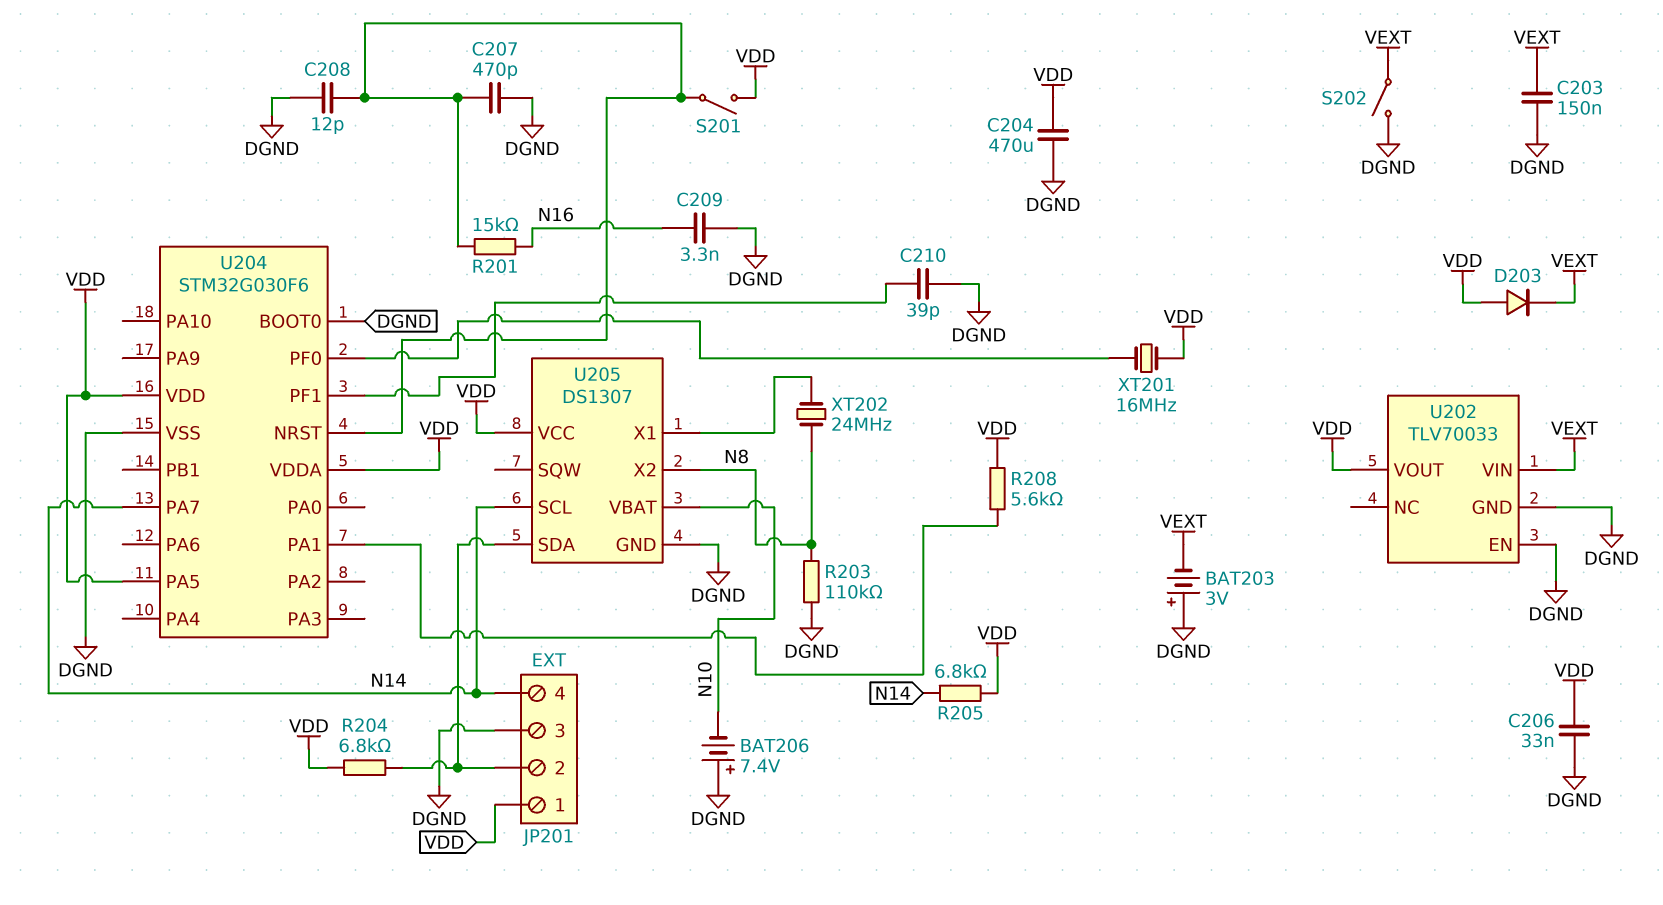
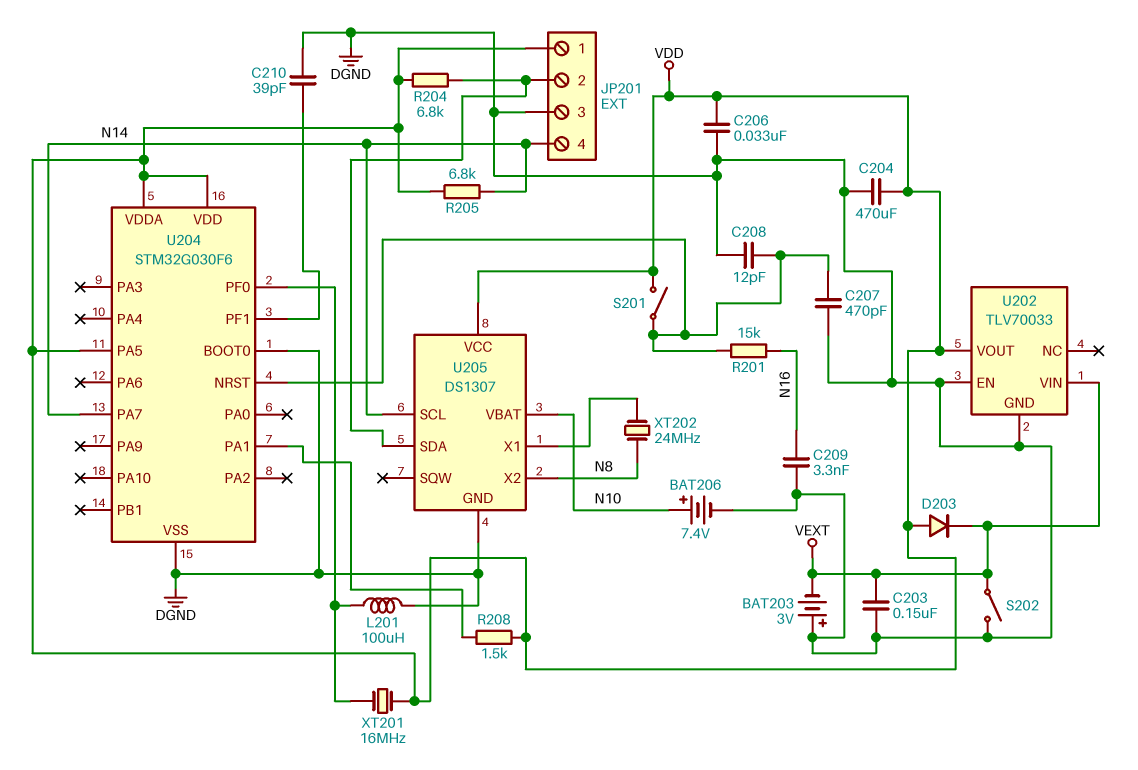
BAT206: 7.4V (plus DGND, minus N10) -> 7.4V (plus N10, minus DGND)
L201: none -> 100uH (DGND, U204/PF0)
R203: 110k (DGND, N8) -> none
R208: 5.6k (U204/PA1, VDD) -> 1.5k (U204/PA1, VDD)

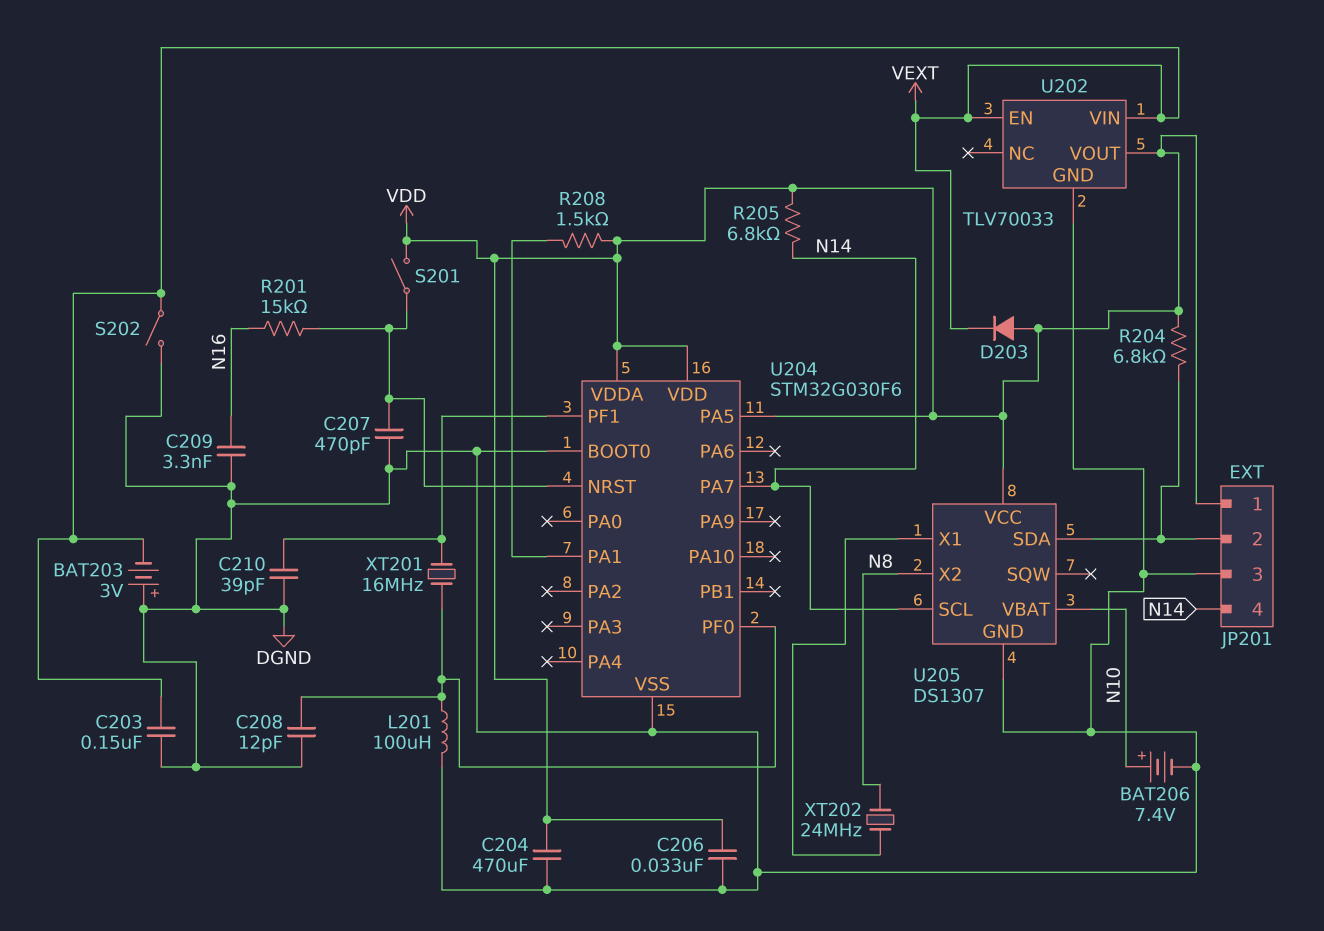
C208: 12pF (DGND, U204/NRST) -> 12pF (DGND, U204/PF0)
U202 pin EN: DGND -> VEXT
XT201: 16MHz (U204/PF0, VDD) -> 16MHz (U204/PF0, U204/PF1)

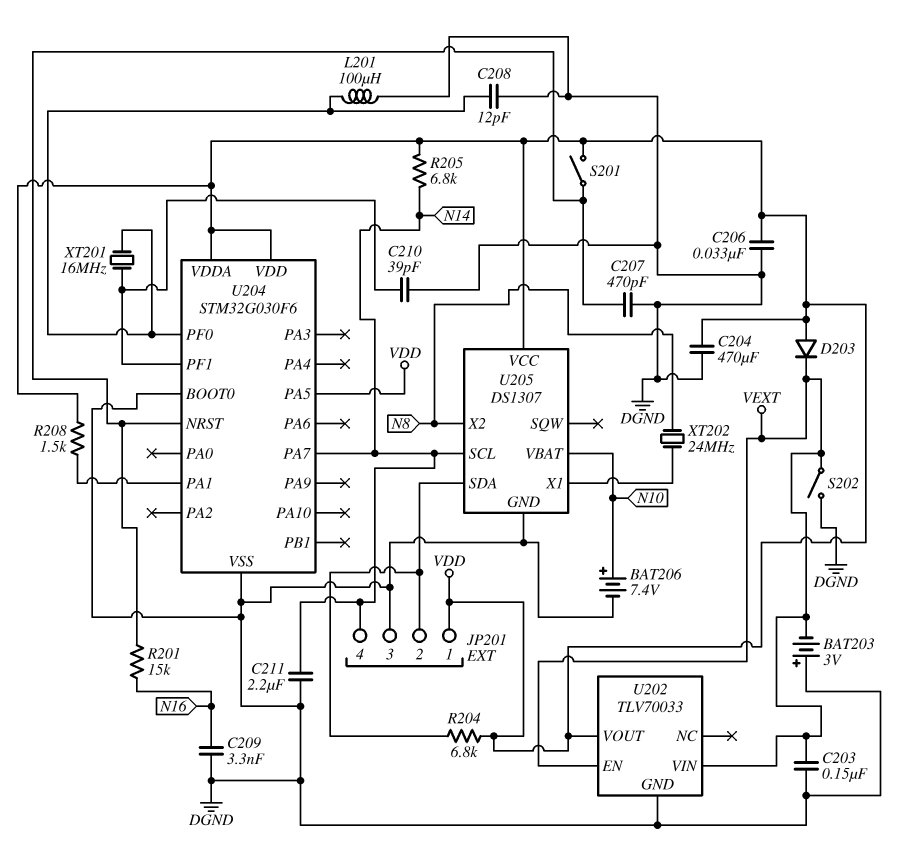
C211: none -> 2.2uF (DGND, N14)

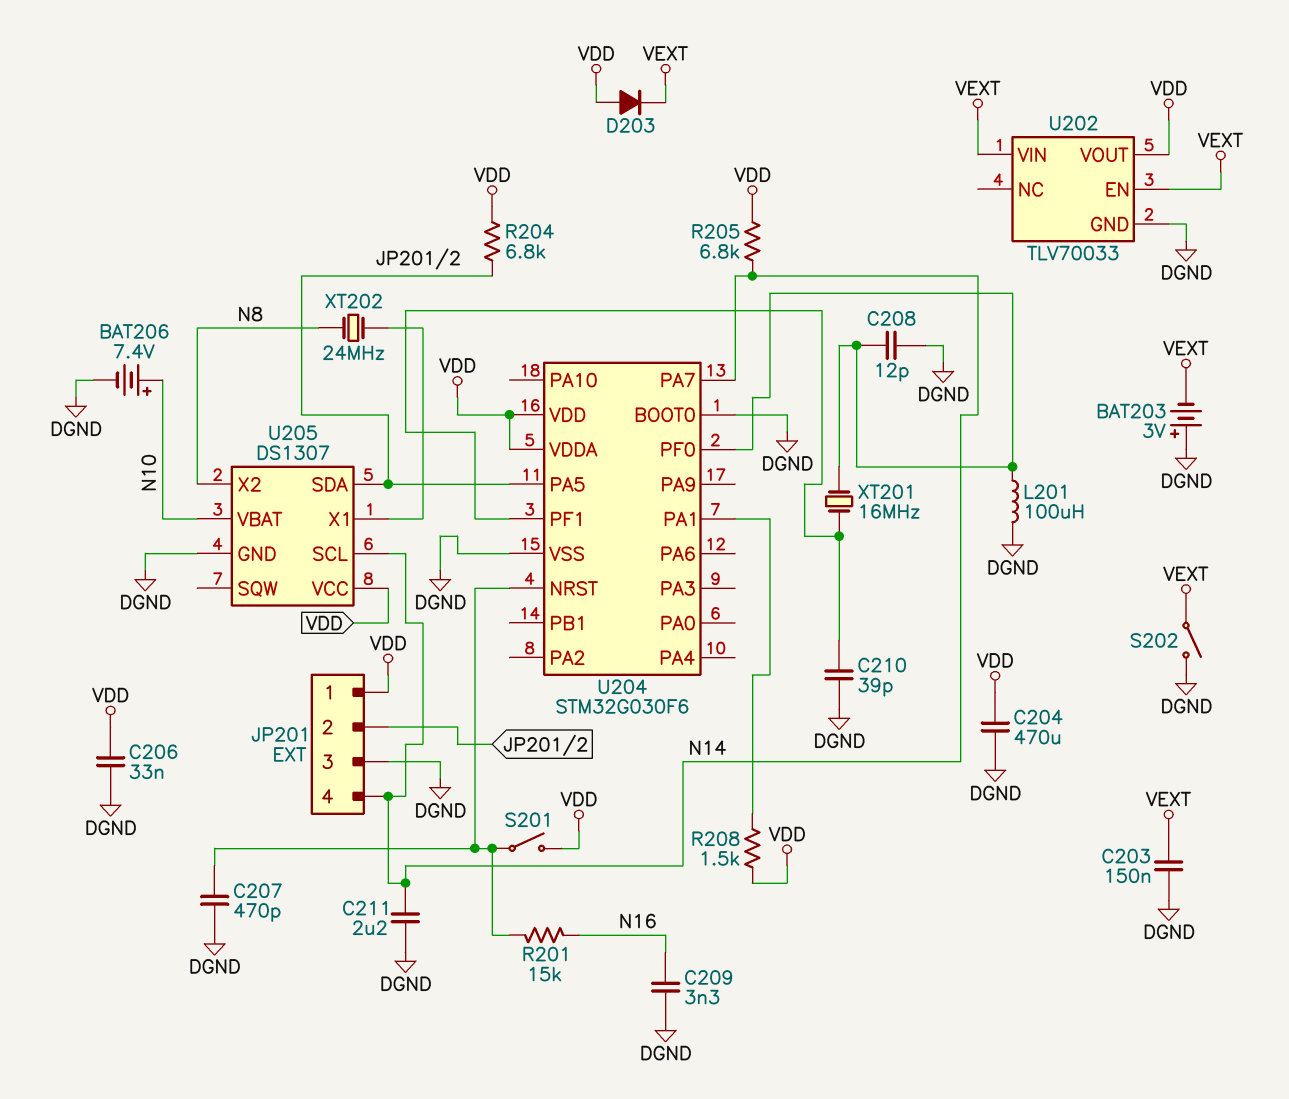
U204 pin PA5: VDD -> JP201/2

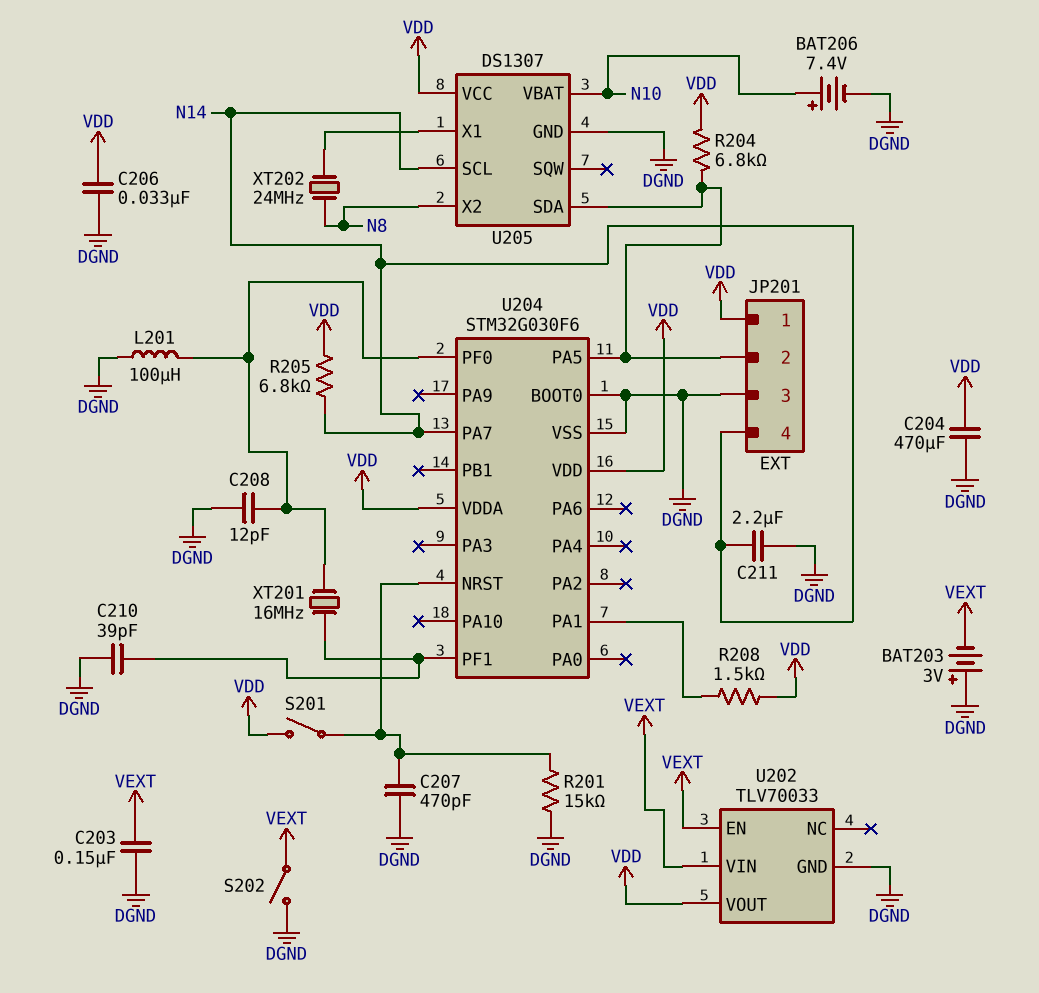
C209: 3.3nF (DGND, N16) -> none
D203: diode (A VDD, K VEXT) -> none
R201: 15k (N16, U204/NRST) -> 15k (DGND, U204/NRST)

